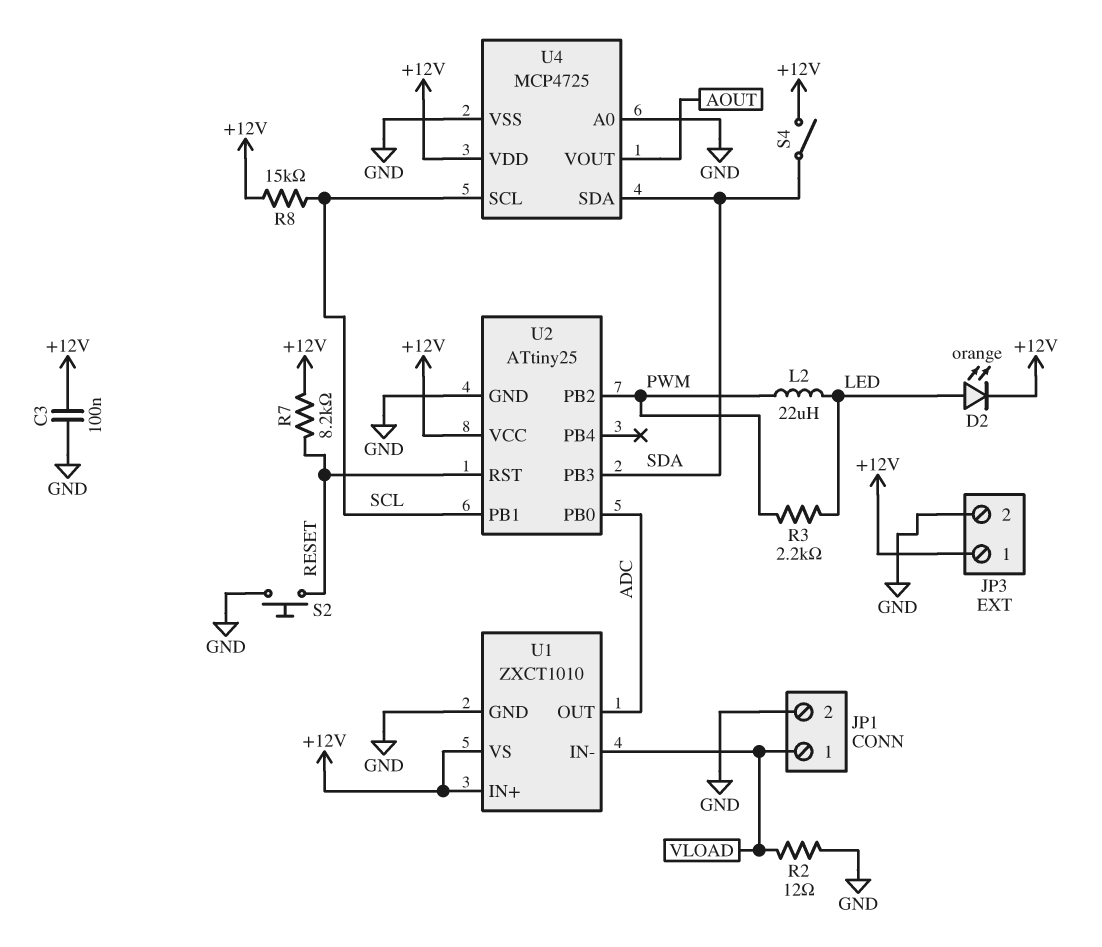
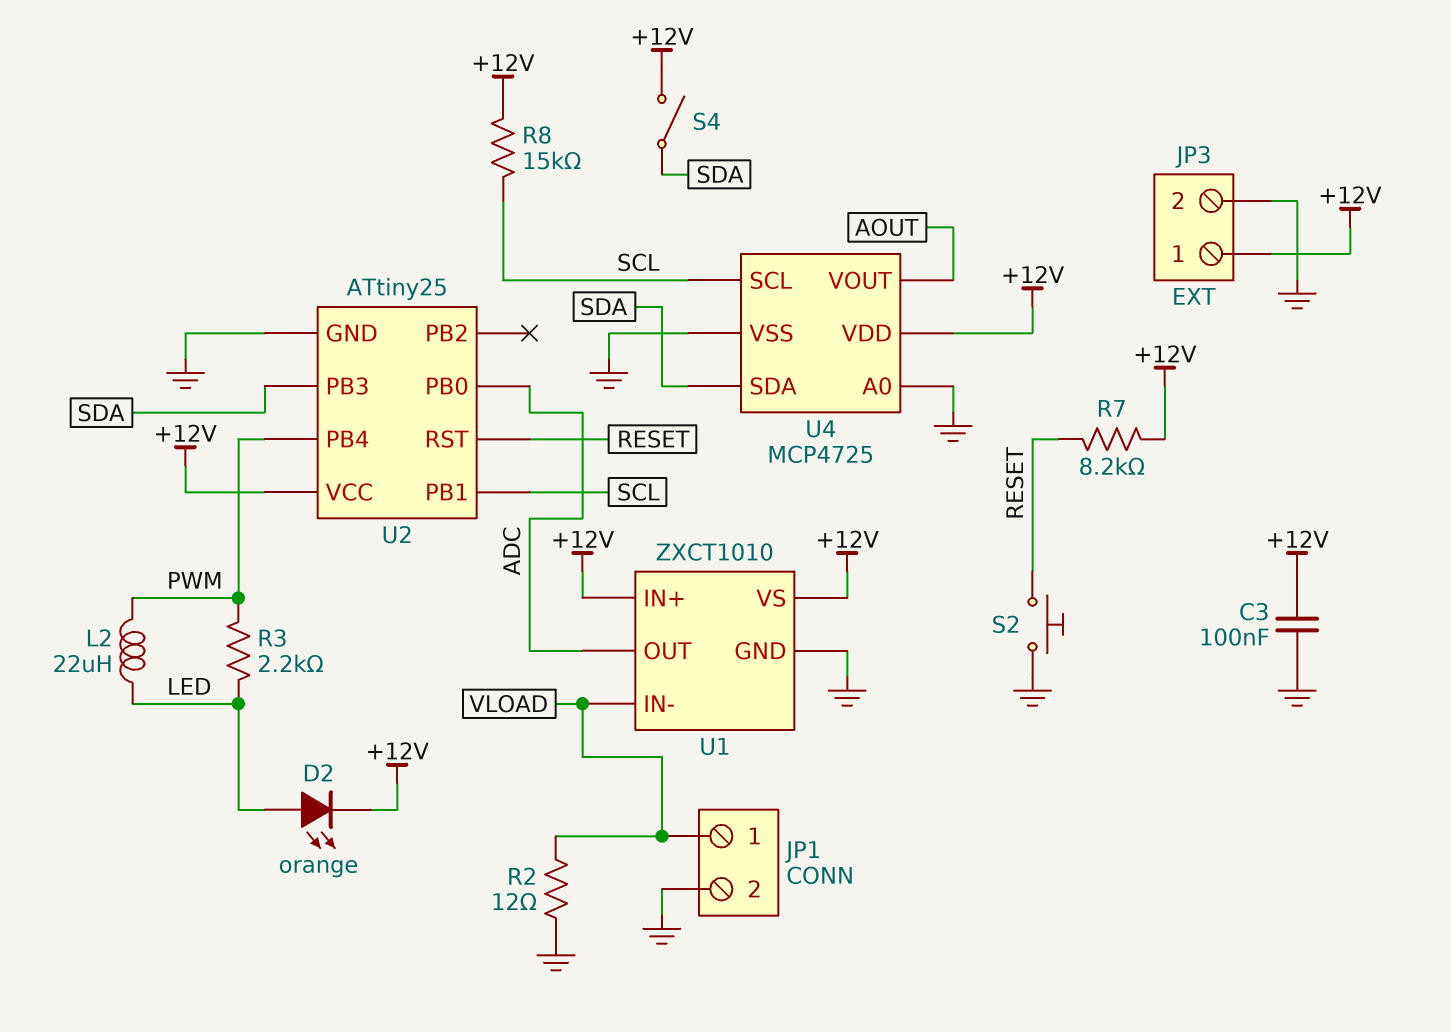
U2 pin PB2: PWM -> none
U2 pin PB4: none -> PWM

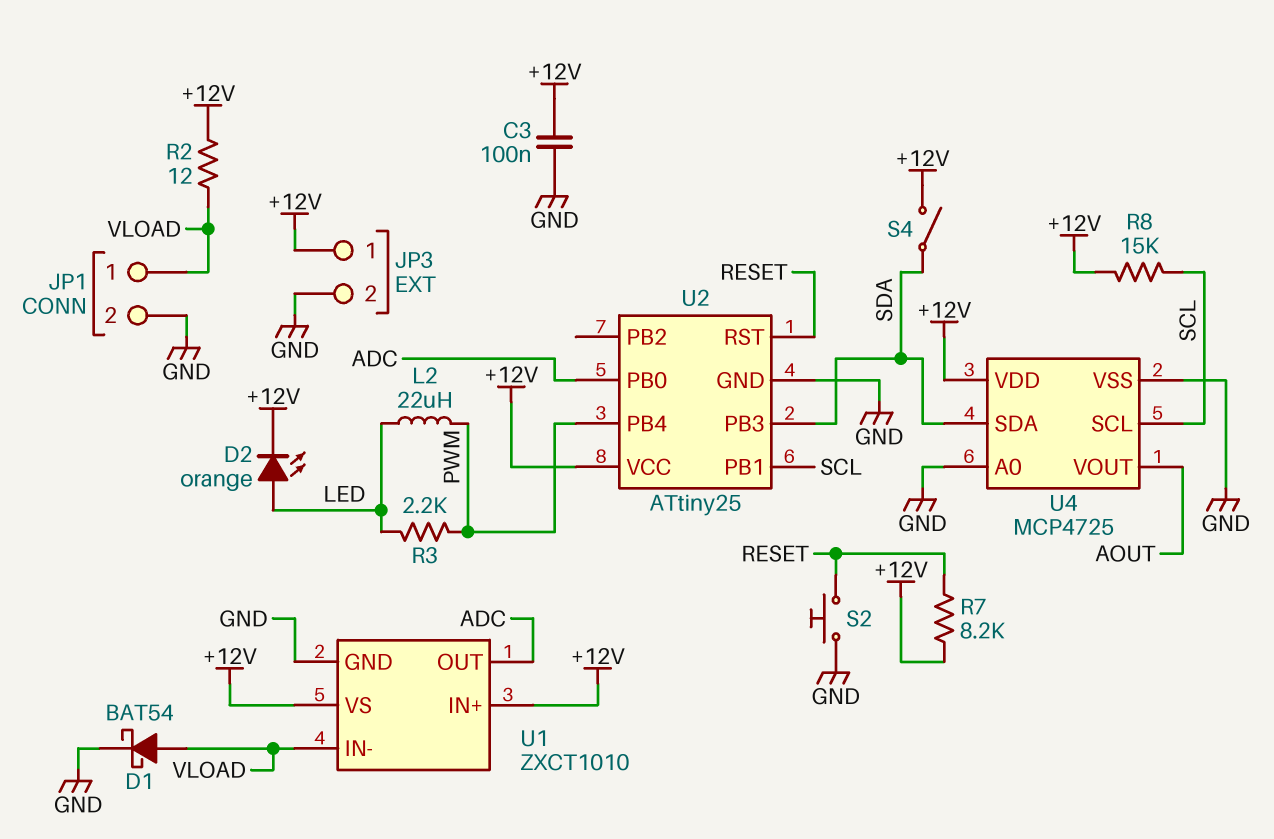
D1: none -> schottky BAT54 (A VLOAD, K GND)
R2: 12 (GND, VLOAD) -> 12 (+12V, VLOAD)

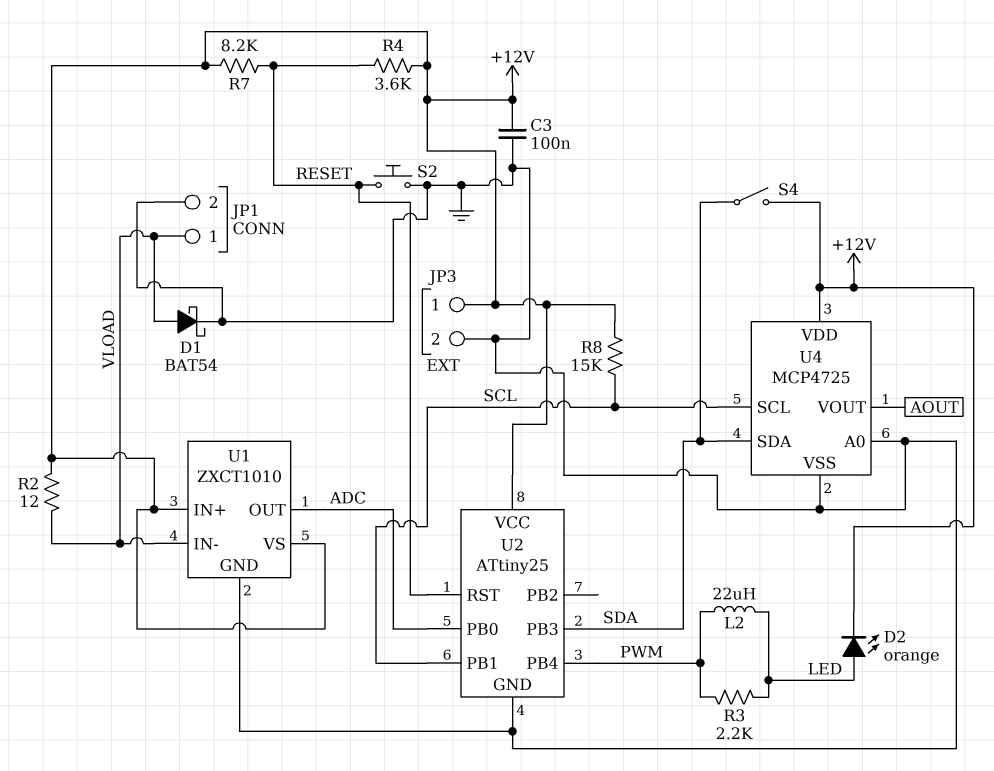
R4: none -> 3.6k (+12V, RESET)

